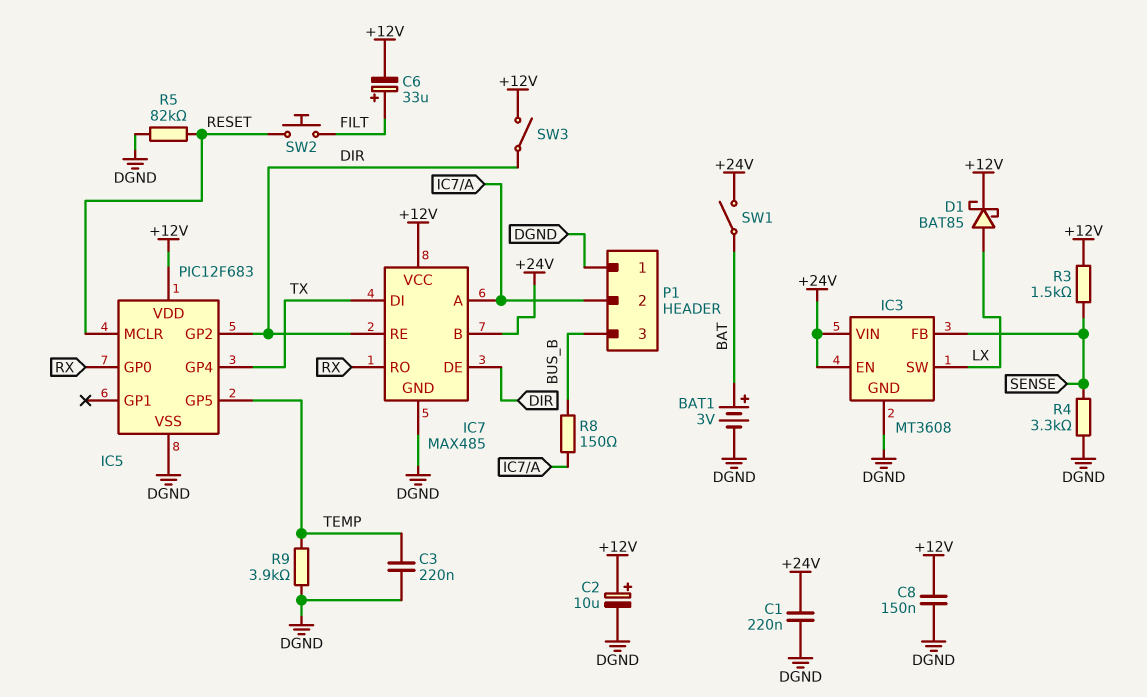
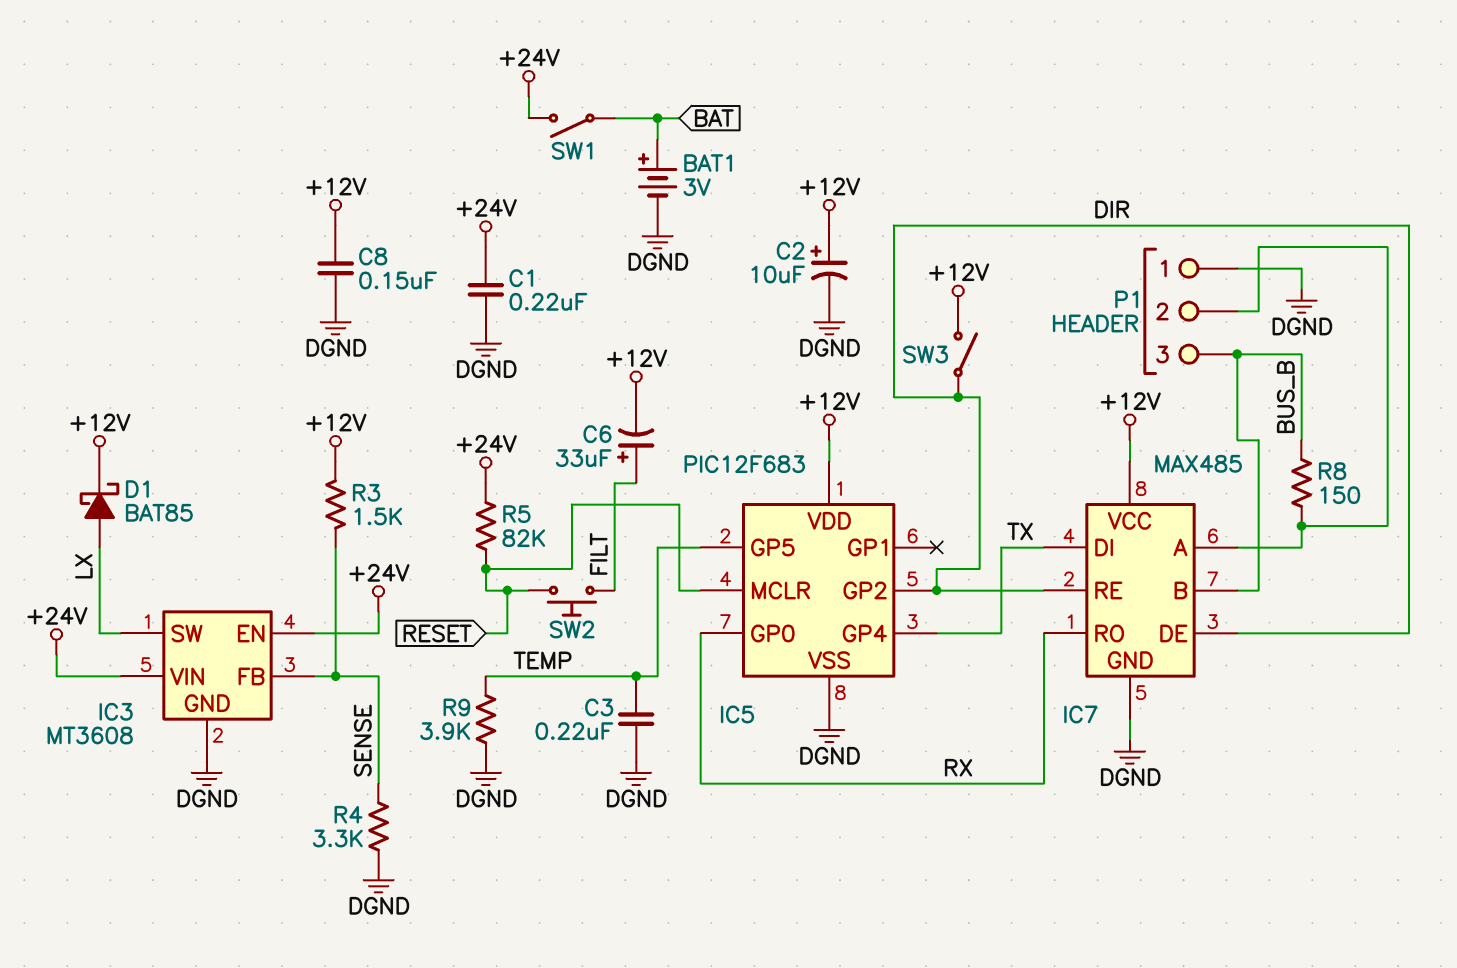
IC7 pin B: +24V -> BUS_B
R5: 82k (DGND, RESET) -> 82k (+24V, RESET)

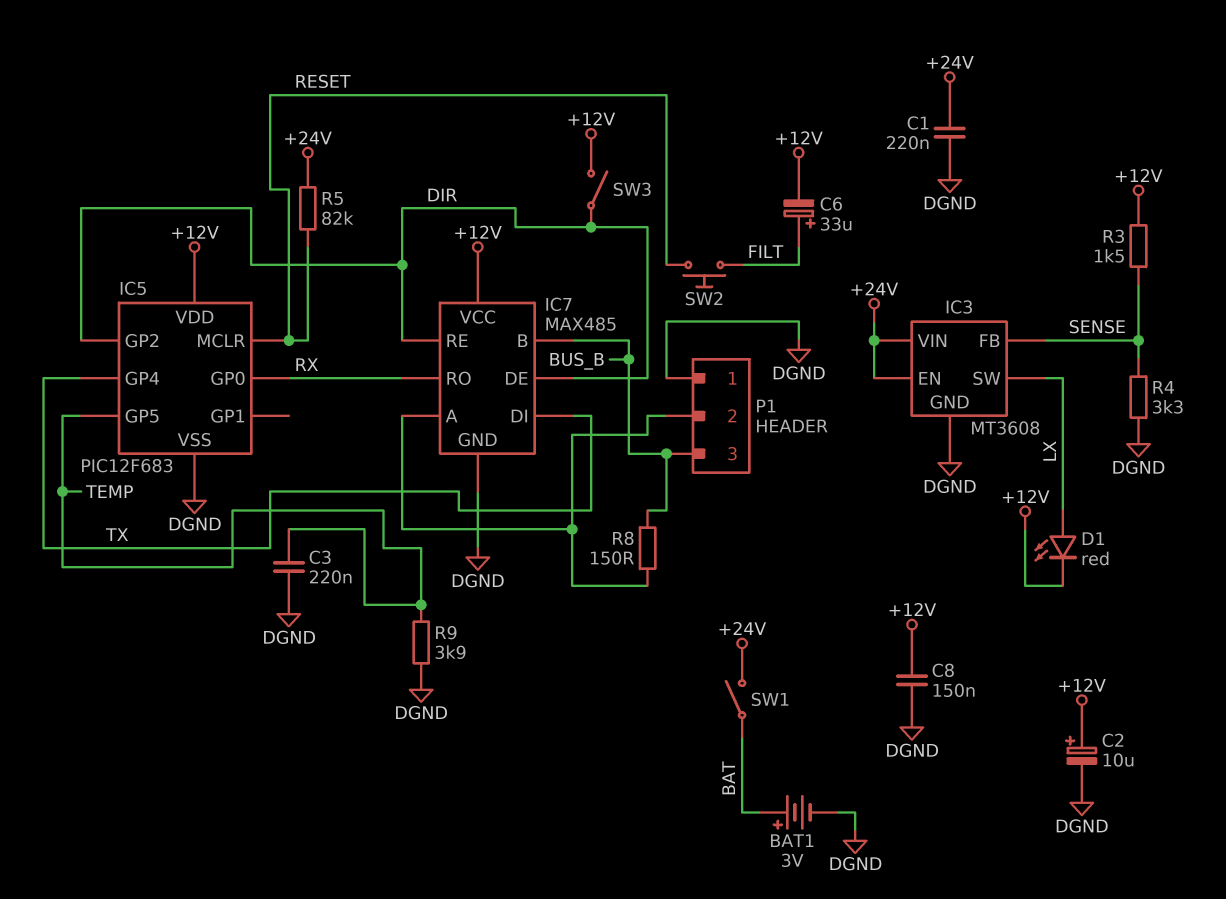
D1: schottky BAT85 (A LX, K +12V) -> LED red (A LX, K +12V)

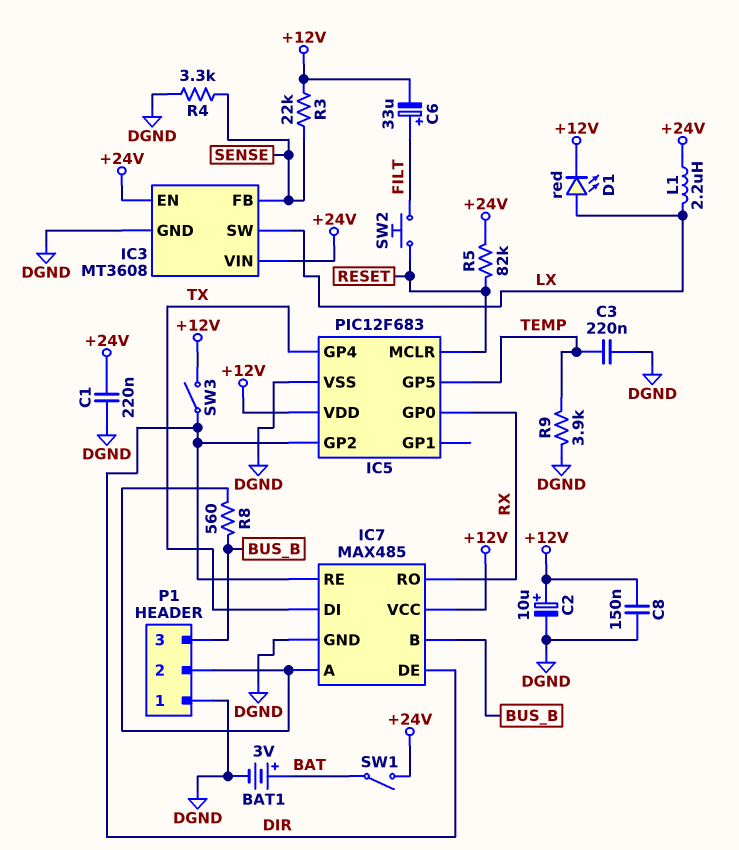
L1: none -> 2.2uH (+24V, LX)
R3: 1.5k (+12V, SENSE) -> 22k (+12V, SENSE)
R8: 150 (BUS_B, IC7/A) -> 560 (BUS_B, IC7/A)

